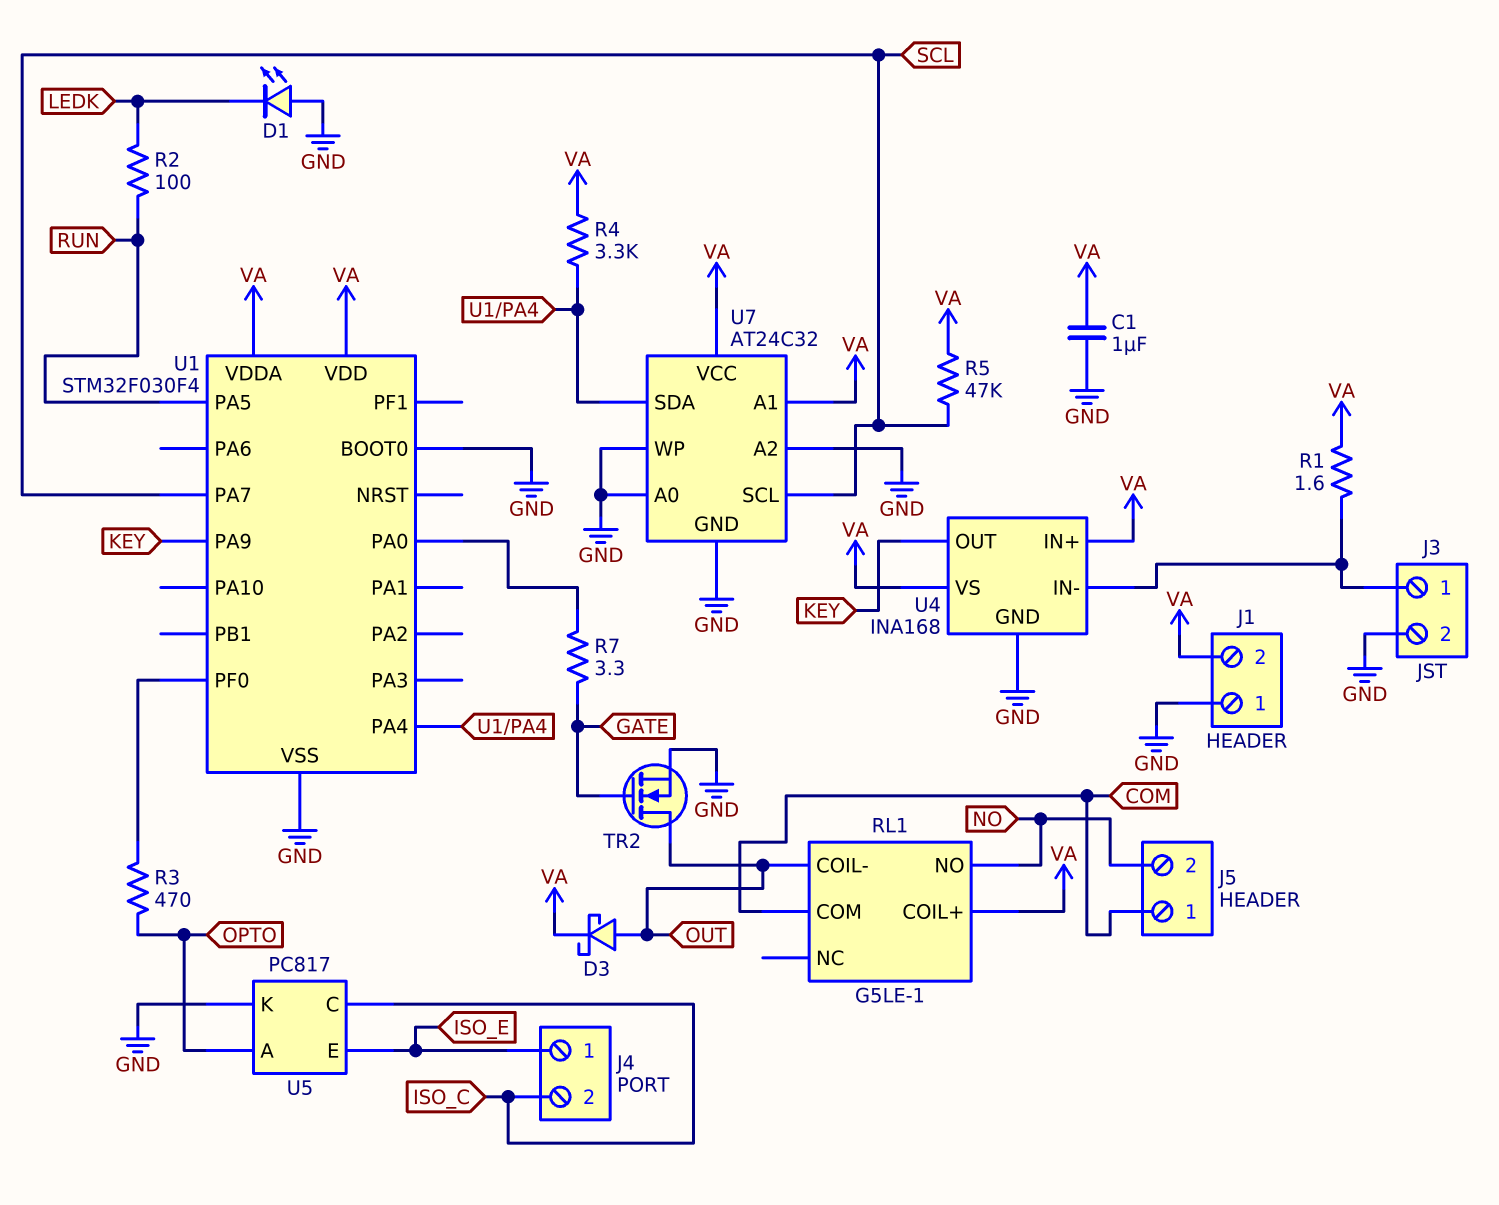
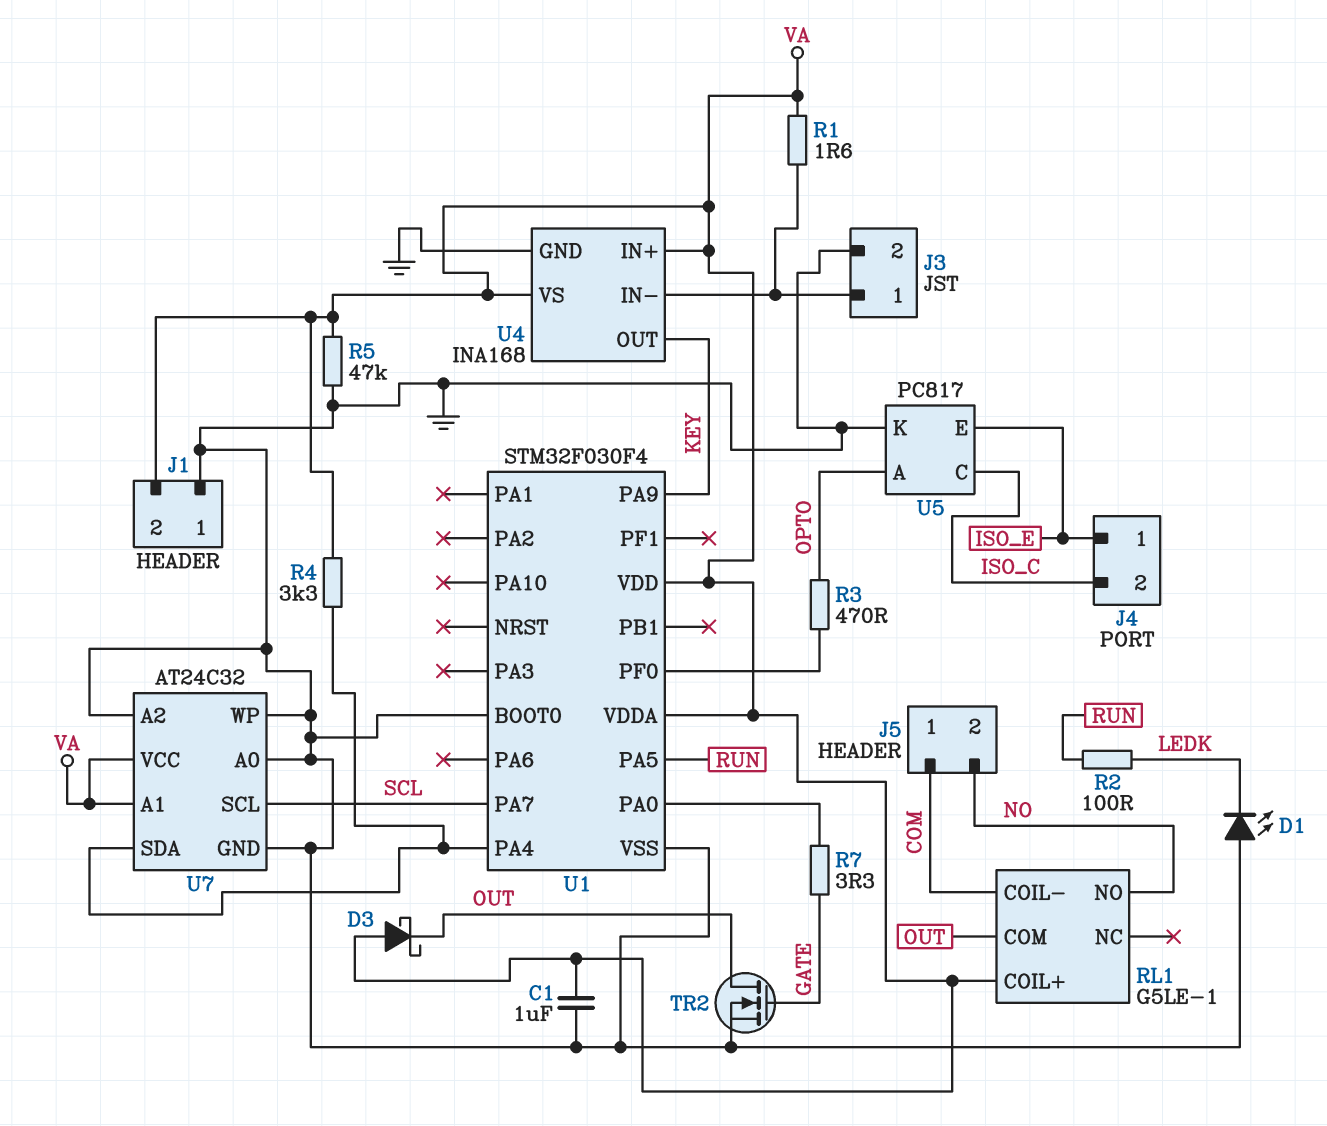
D3: schottky (A OUT, K VA) -> schottky (A VA, K OUT)
R5: 47k (SCL, VA) -> 47k (GND, VA)
RL1 pin COIL-: OUT -> COM
RL1 pin COM: COM -> OUT

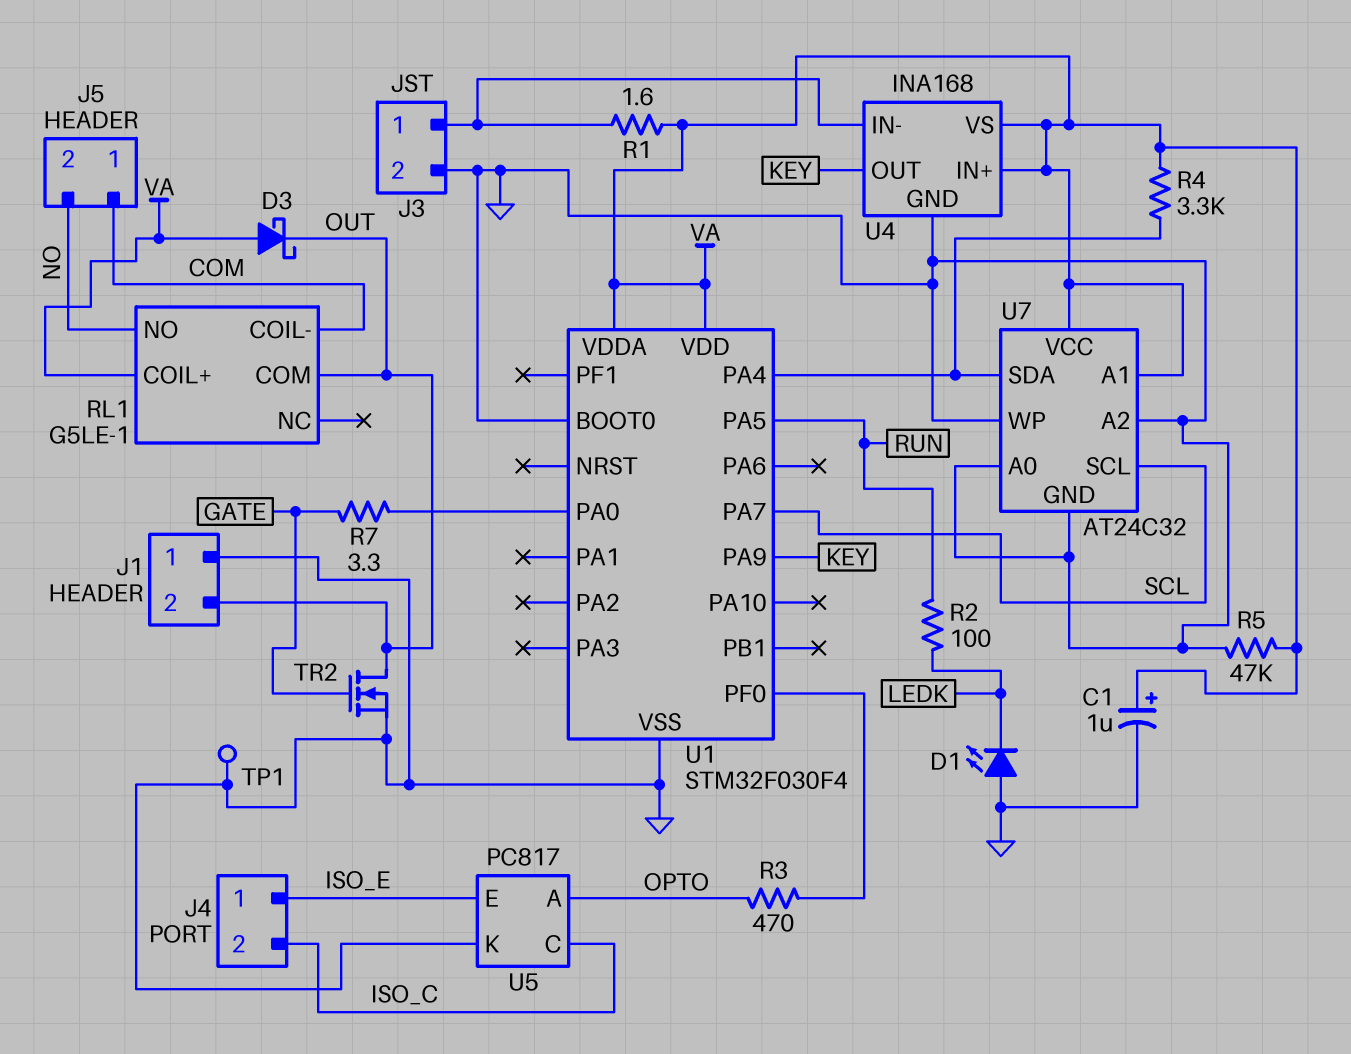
C1: 1uF (GND, VA) -> 1uF (plus VA, minus GND)
J1 pin 2: VA -> OUT
TP1: none -> test point (GND)

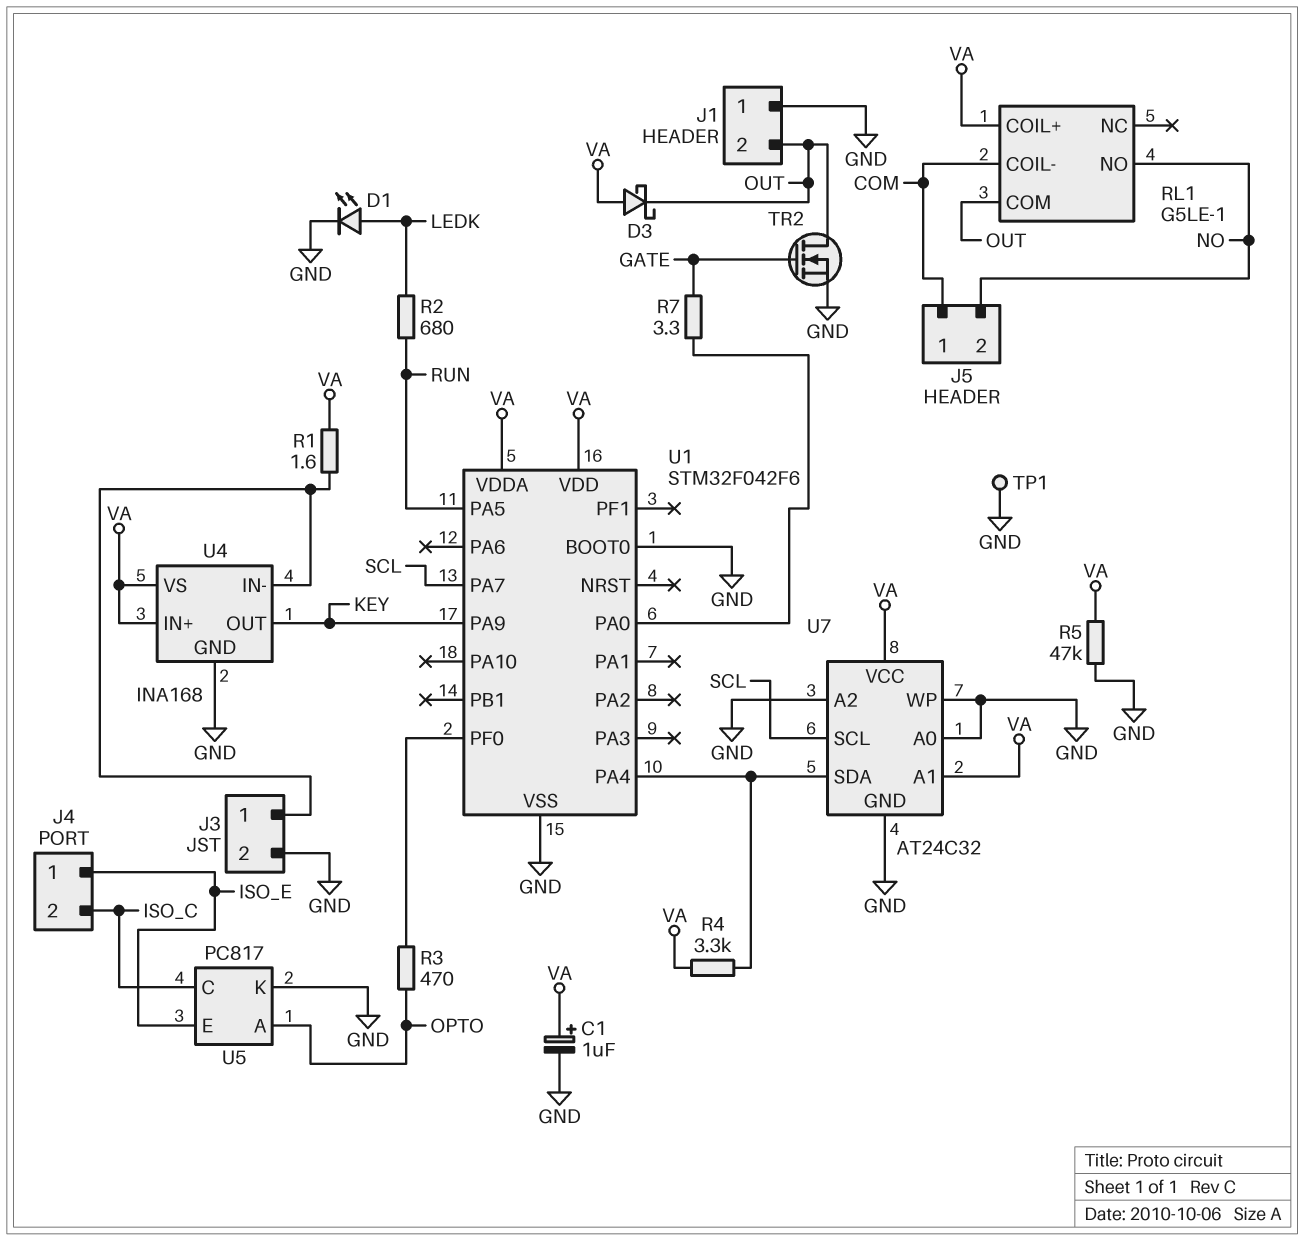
D1: LED (A GND, K LEDK) -> LED (A LEDK, K GND)
R2: 100 (LEDK, RUN) -> 680 (LEDK, RUN)
U1: STM32F030F4 -> STM32F042F6

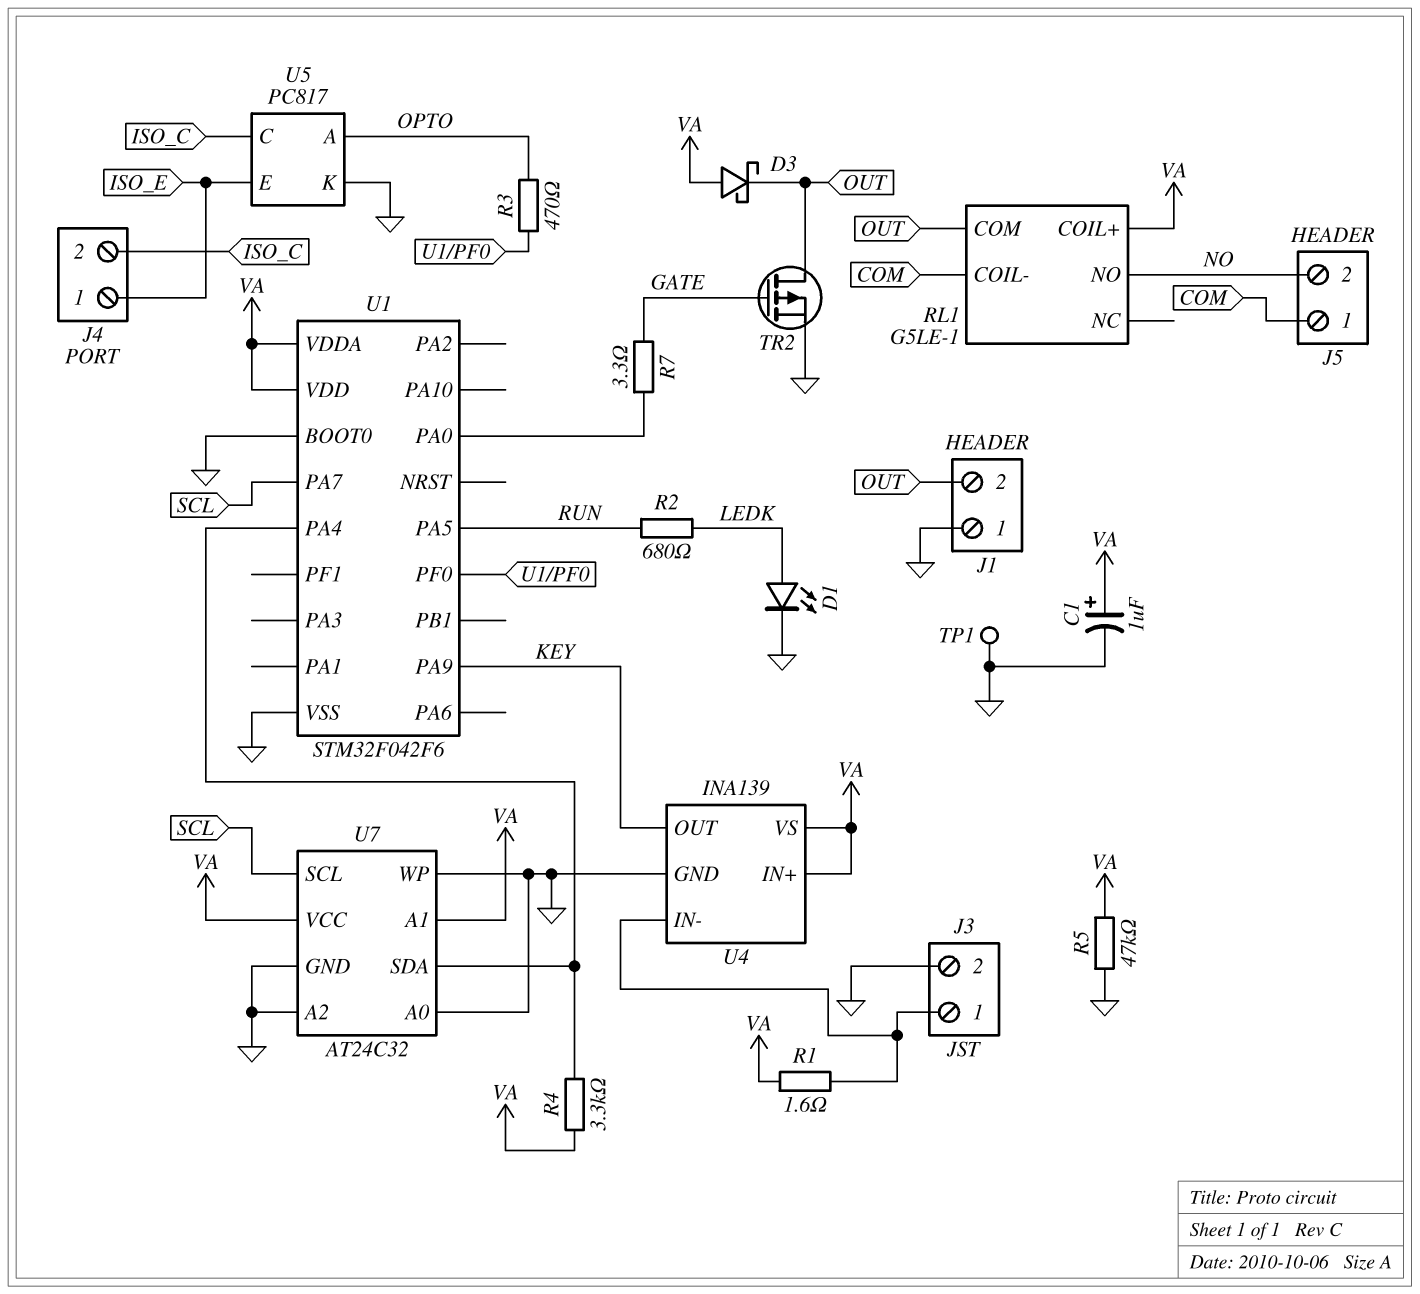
TR2: NMOS (G GATE, D OUT, S GND) -> PMOS (G GATE, D OUT, S GND)
U4: INA168 -> INA139

